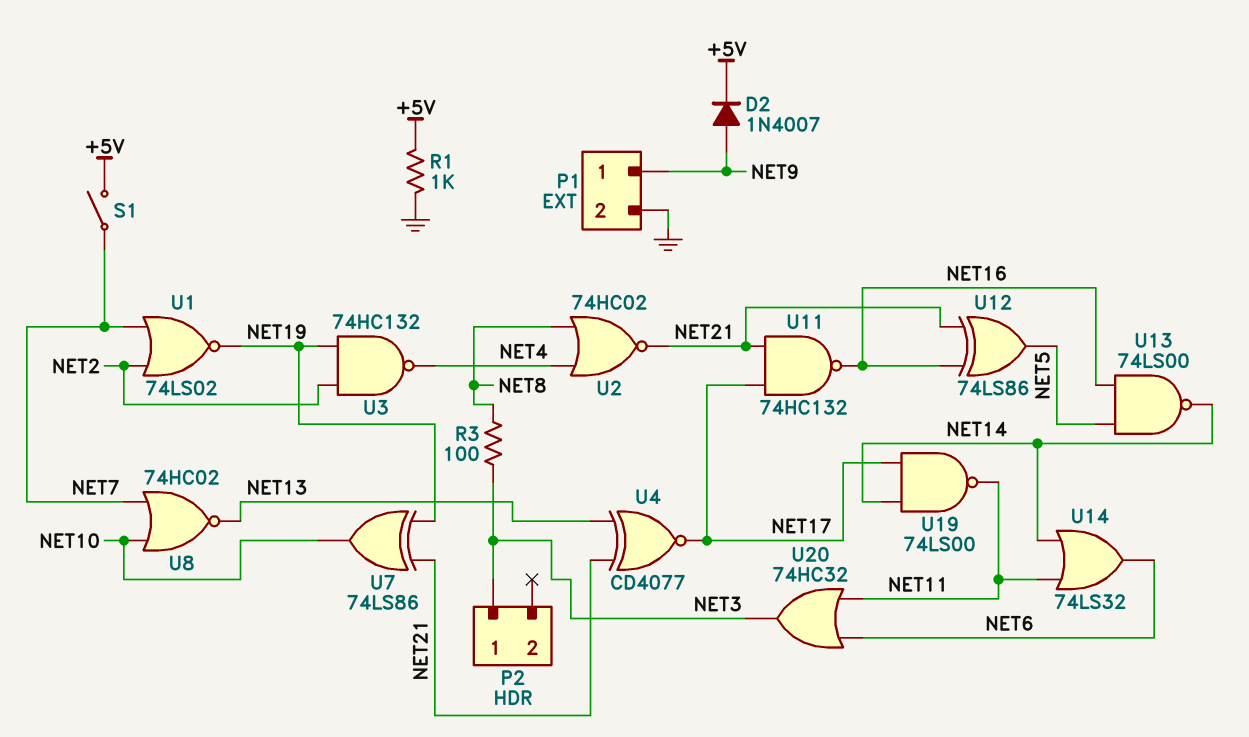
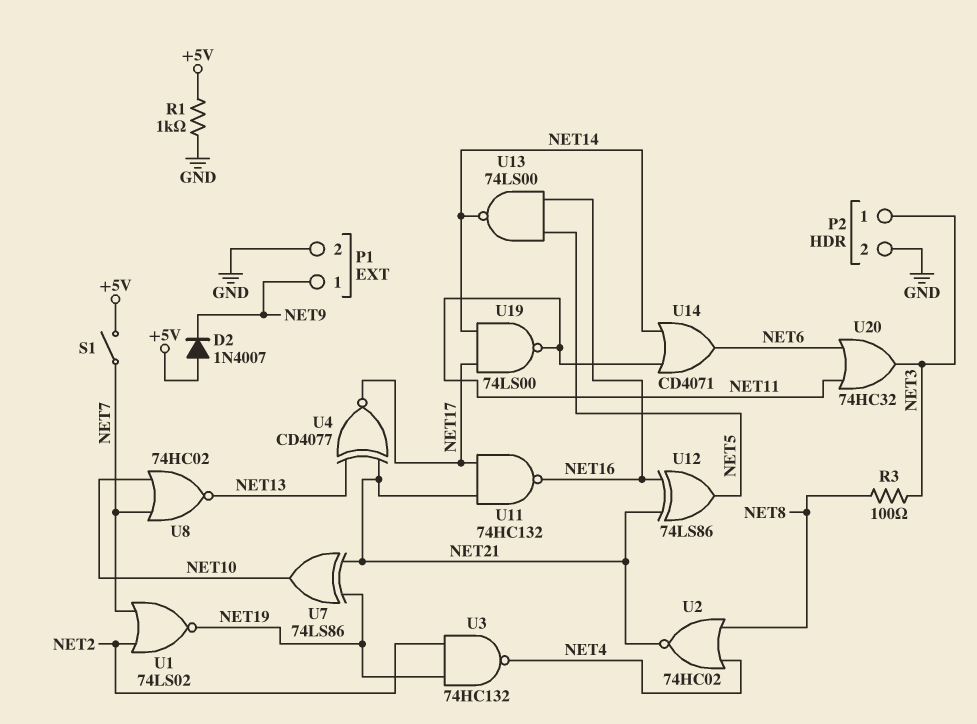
D2: diode 1N4007 (A NET9, K +5V) -> diode 1N4007 (A +5V, K NET9)
P2 pin 2: none -> GND
U14: OR 74LS32 (in NET11, in NET14, out NET6) -> OR CD4071 (in NET11, in NET14, out NET6)

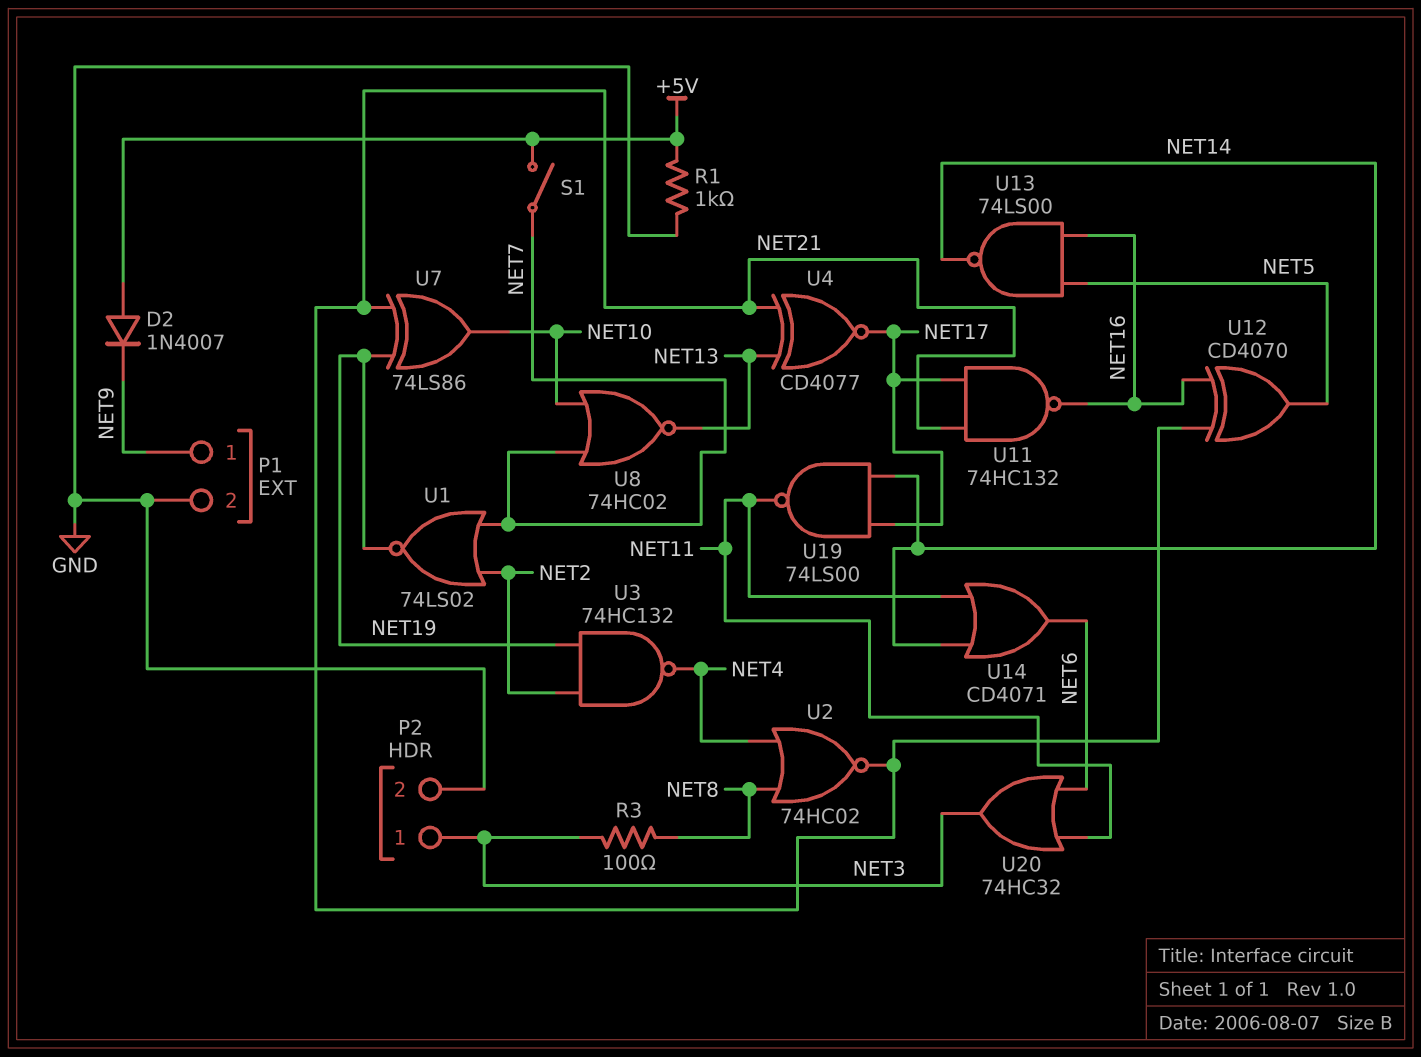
U12: XOR 74LS86 (in NET16, in NET21, out NET5) -> XOR CD4070 (in NET16, in NET21, out NET5)

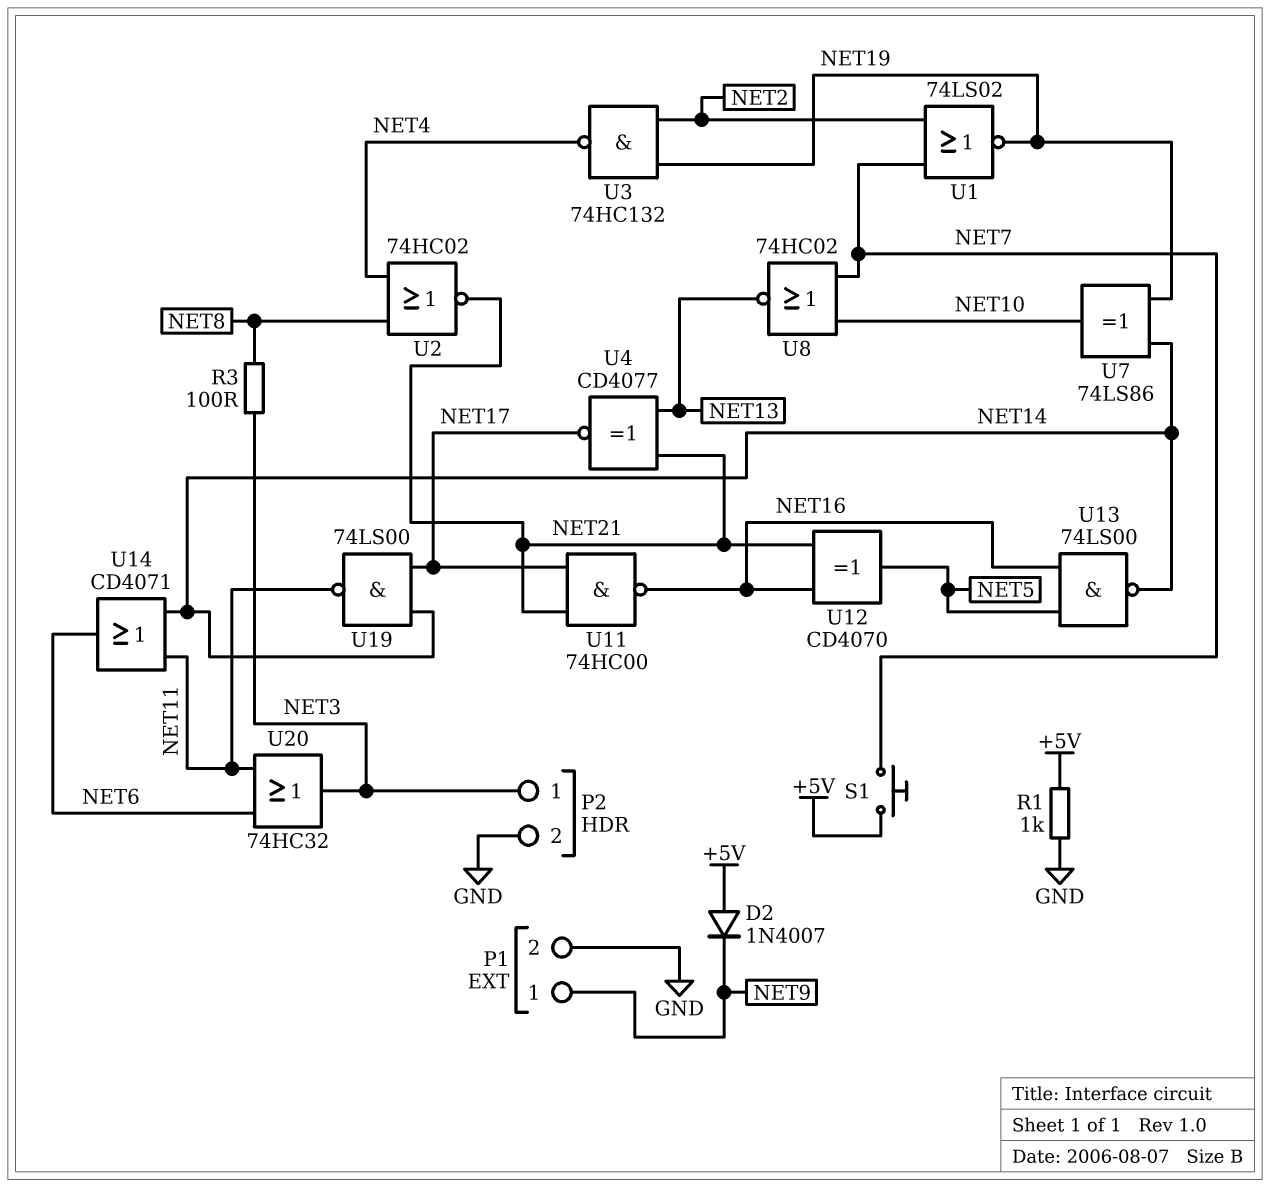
S1: switch (+5V, NET7) -> button (+5V, NET7)
U7: XOR 74LS86 (in NET19, in NET21, out NET10) -> XOR 74LS86 (in NET14, in NET19, out NET10)
U11: NAND 74HC132 (in NET17, in NET21, out NET16) -> NAND 74HC00 (in NET17, in NET21, out NET16)

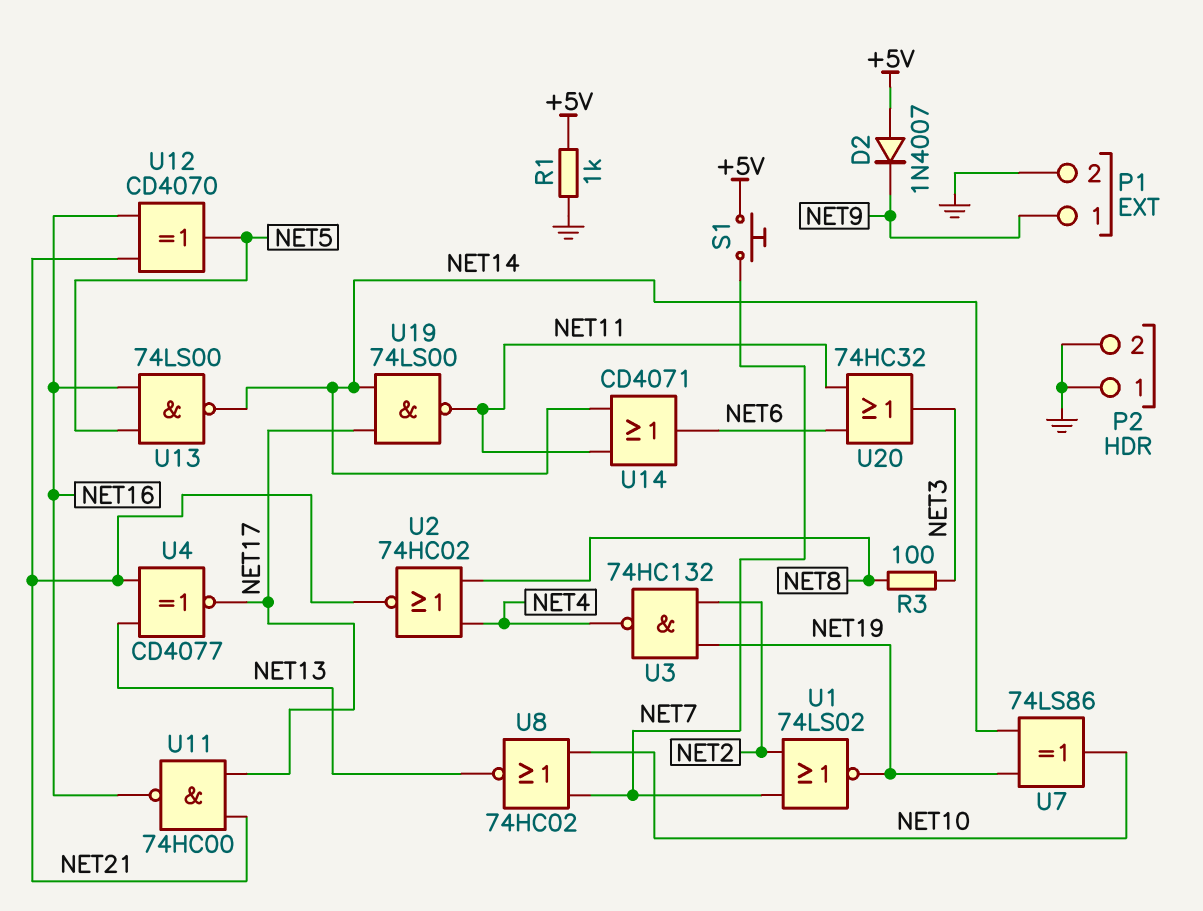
P2 pin 1: NET3 -> GND

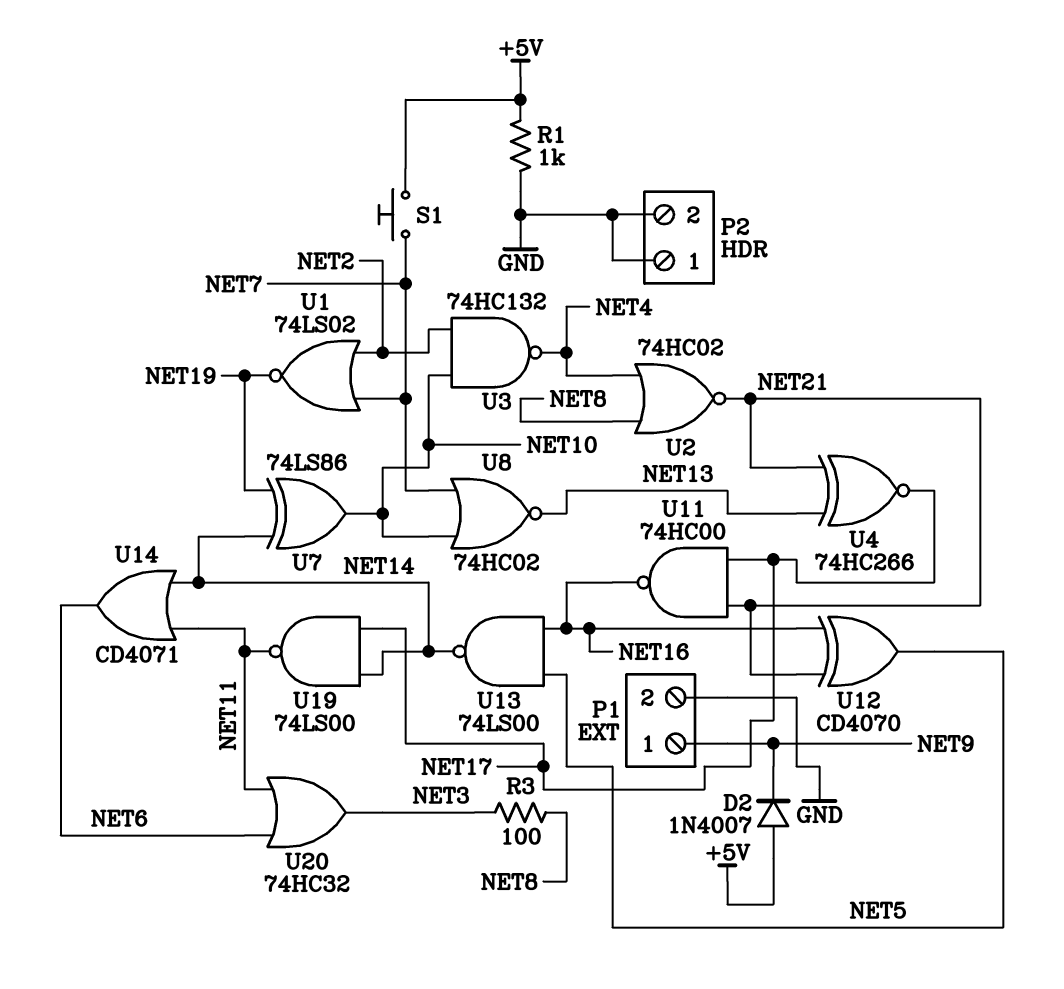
U3: NAND 74HC132 (in NET2, in NET19, out NET4) -> NAND 74HC132 (in NET2, in NET10, out NET4)
U4: XNOR CD4077 (in NET13, in NET21, out NET17) -> XNOR 74HC266 (in NET13, in NET21, out NET17)

